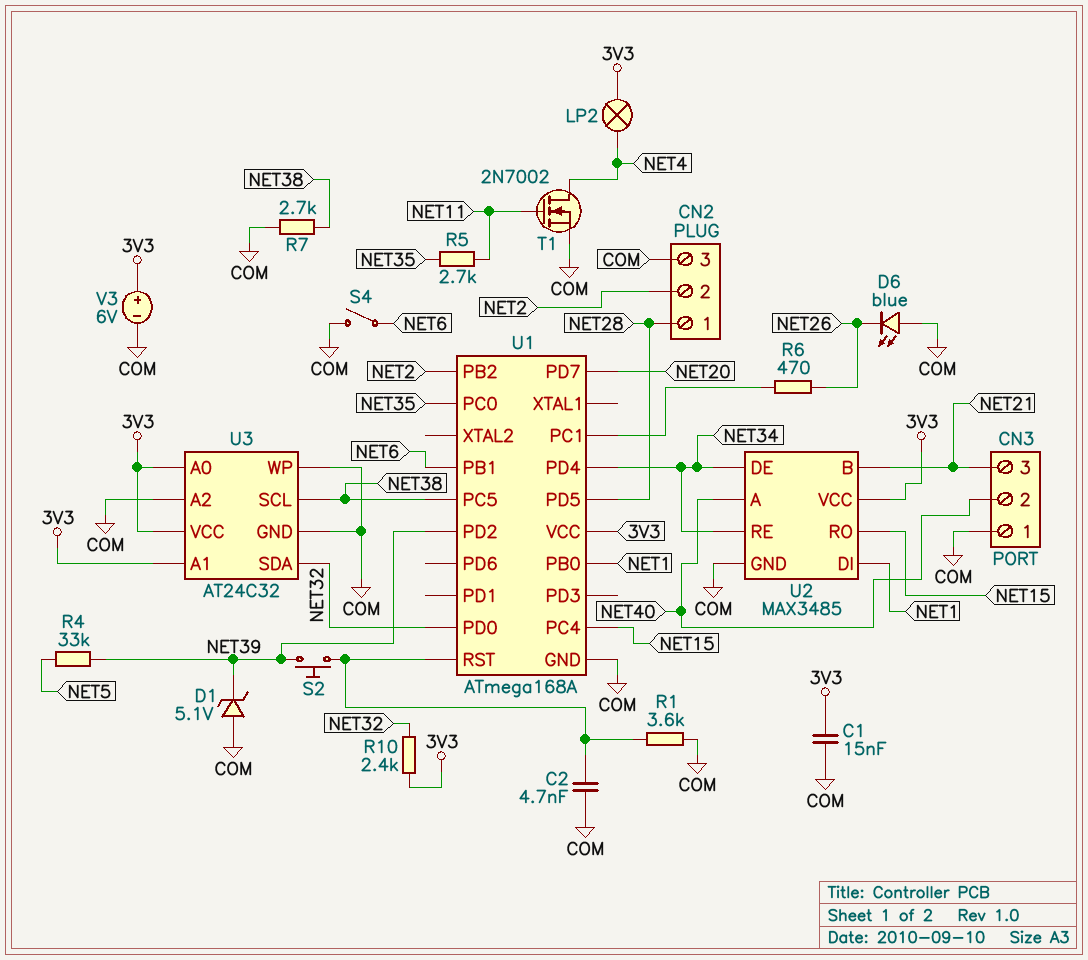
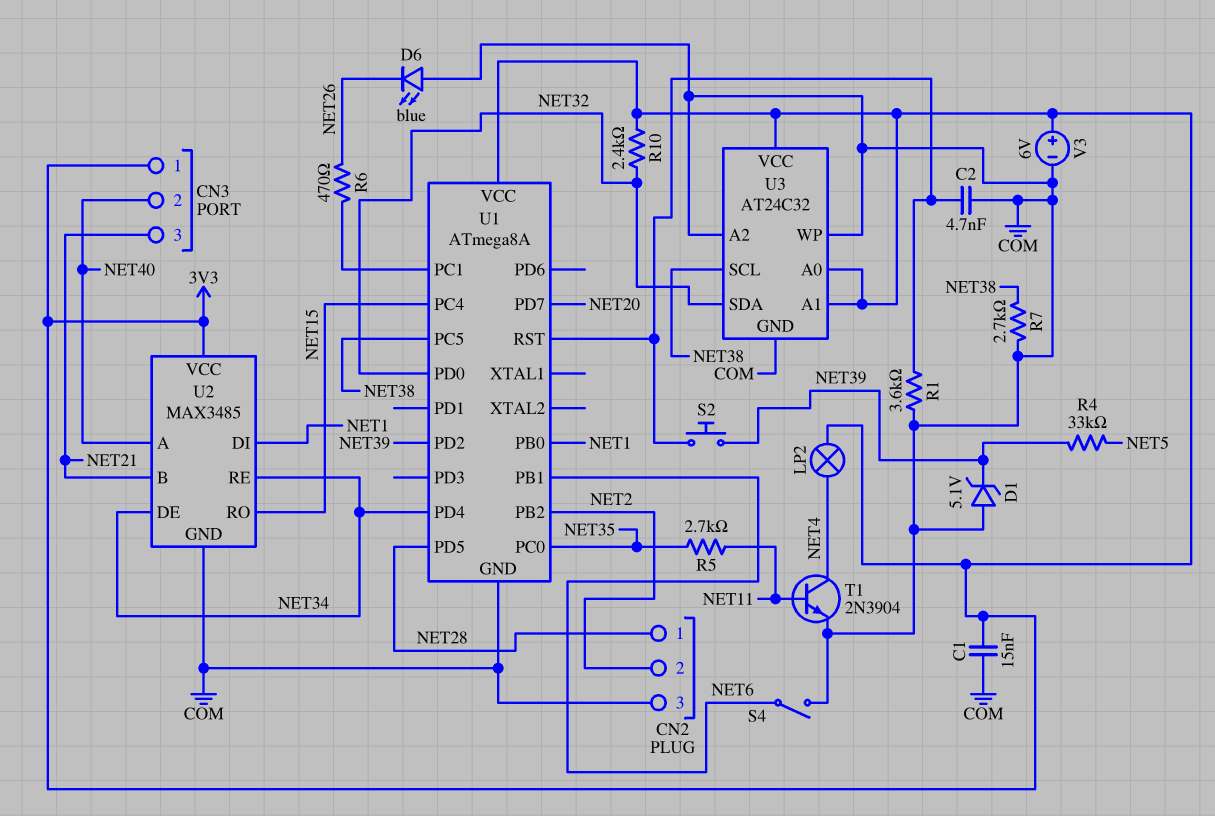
CN3 pin 1: COM -> 3V3
T1: NMOS 2N7002 (G NET11, D NET4, S COM) -> NPN 2N3904 (B NET11, C NET4, E COM)
U1: ATmega168A -> ATmega8A

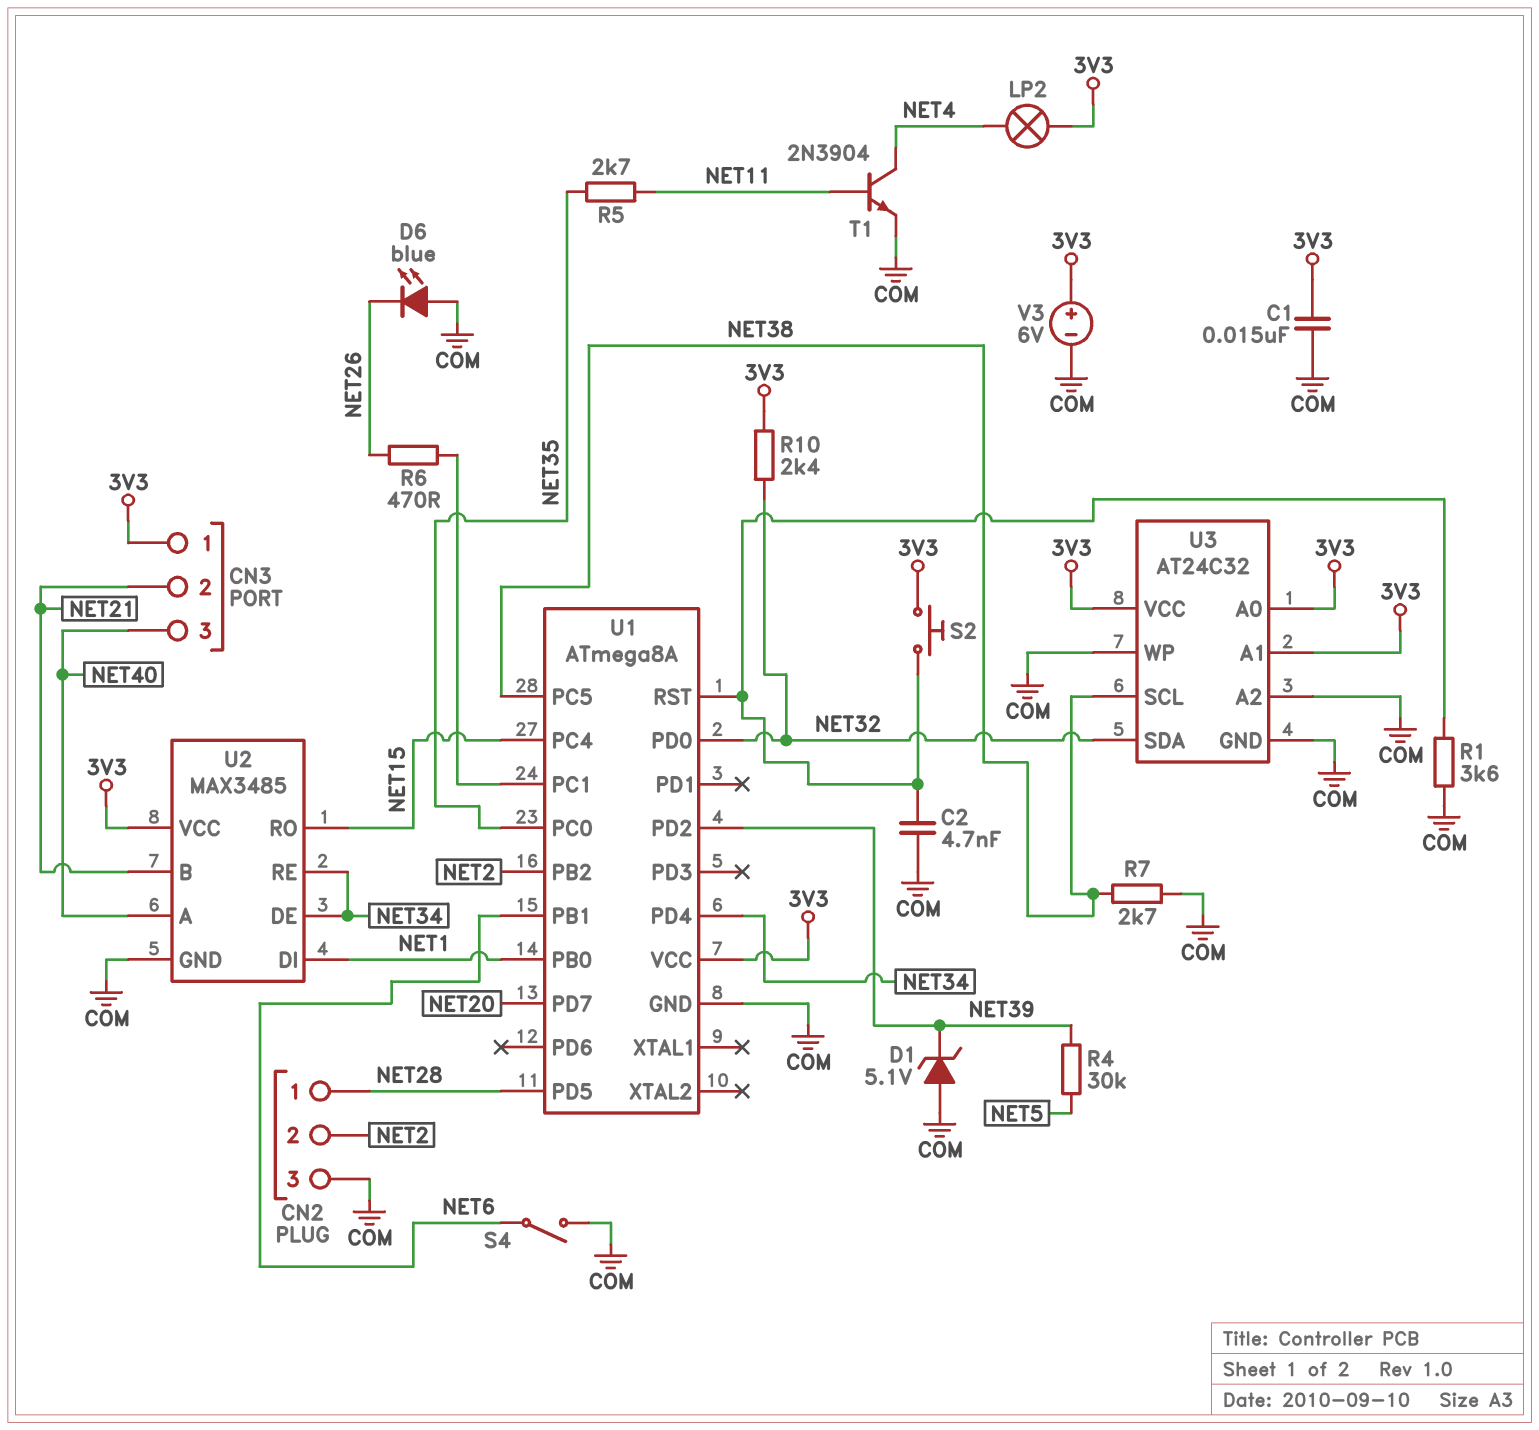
CN3 pin 2: NET40 -> NET21
CN3 pin 3: NET21 -> NET40
R4: 33k (NET5, NET39) -> 30k (NET5, NET39)
S2: button (NET39, U1/RST) -> button (3V3, U1/RST)

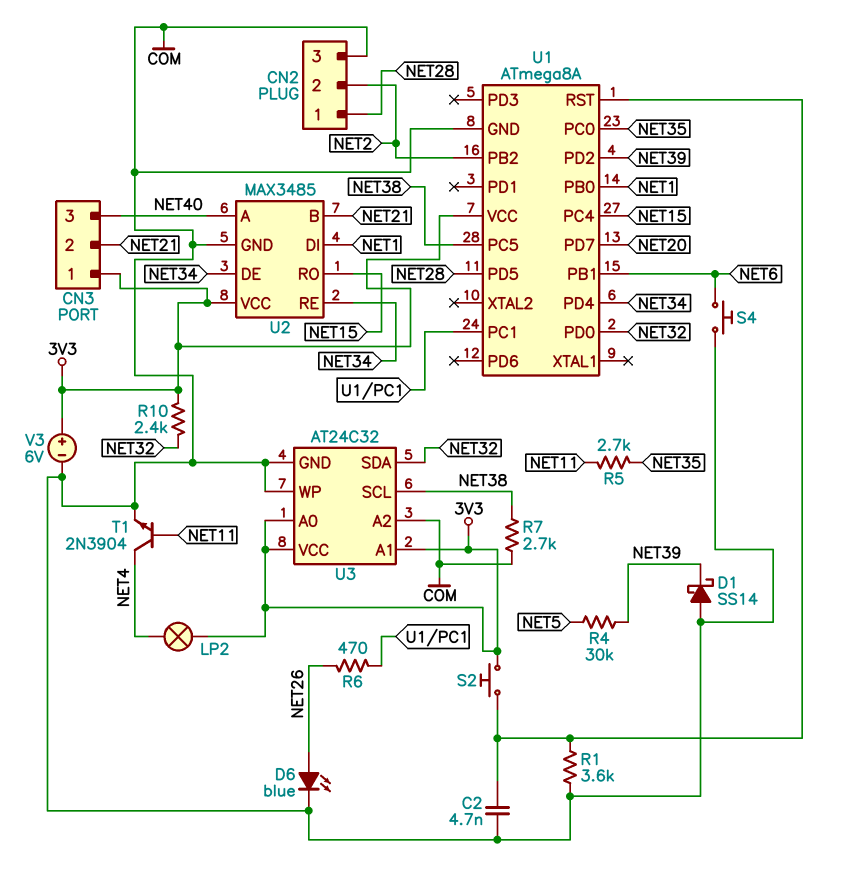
C1: 15nF (3V3, COM) -> none
D1: zener 5.1V (A COM, K NET39) -> schottky SS14 (A COM, K NET39)
D6: LED blue (A COM, K NET26) -> LED blue (A NET26, K COM)
S4: switch (COM, NET6) -> button (COM, NET6)

